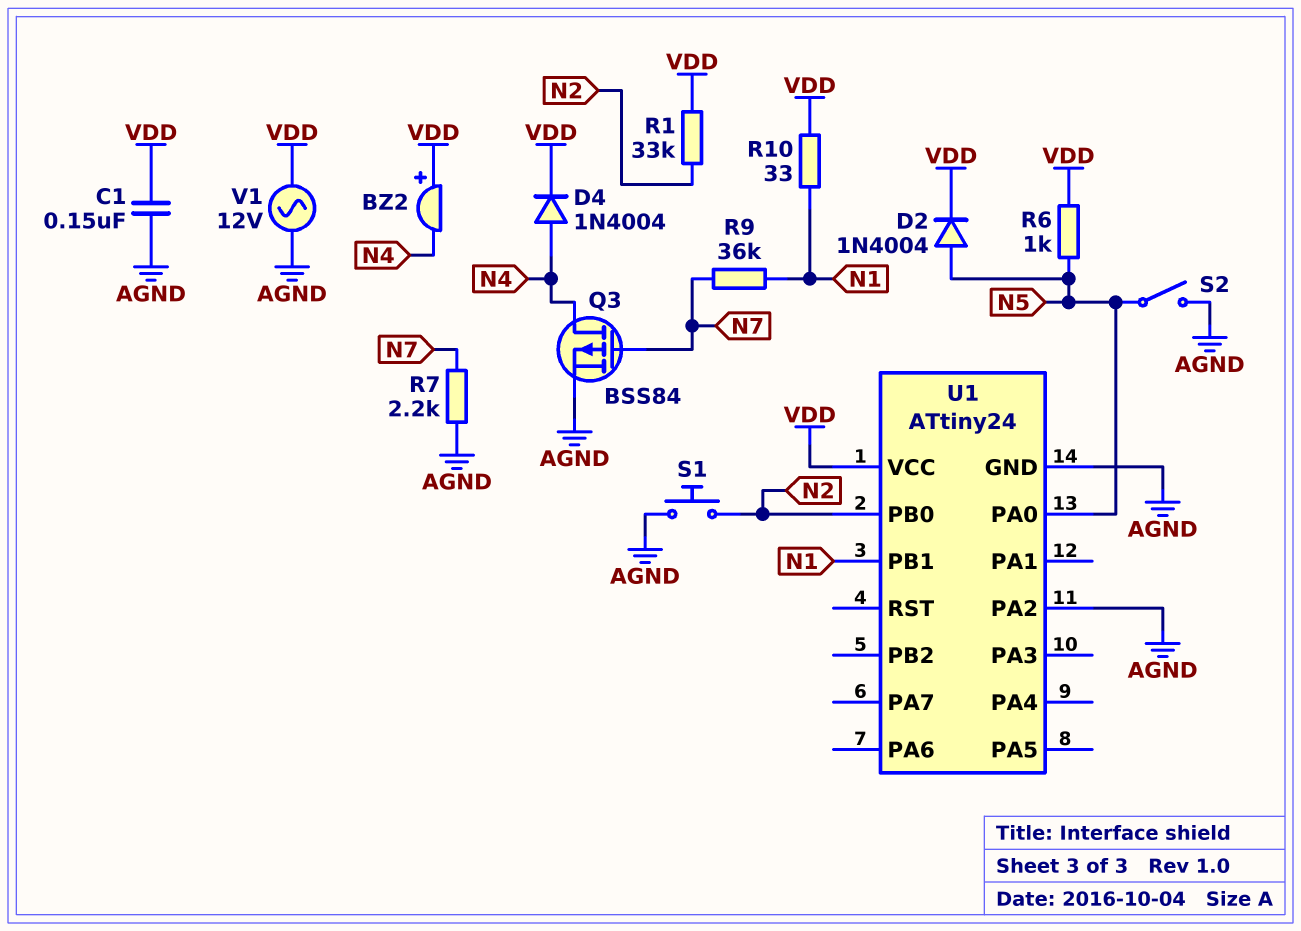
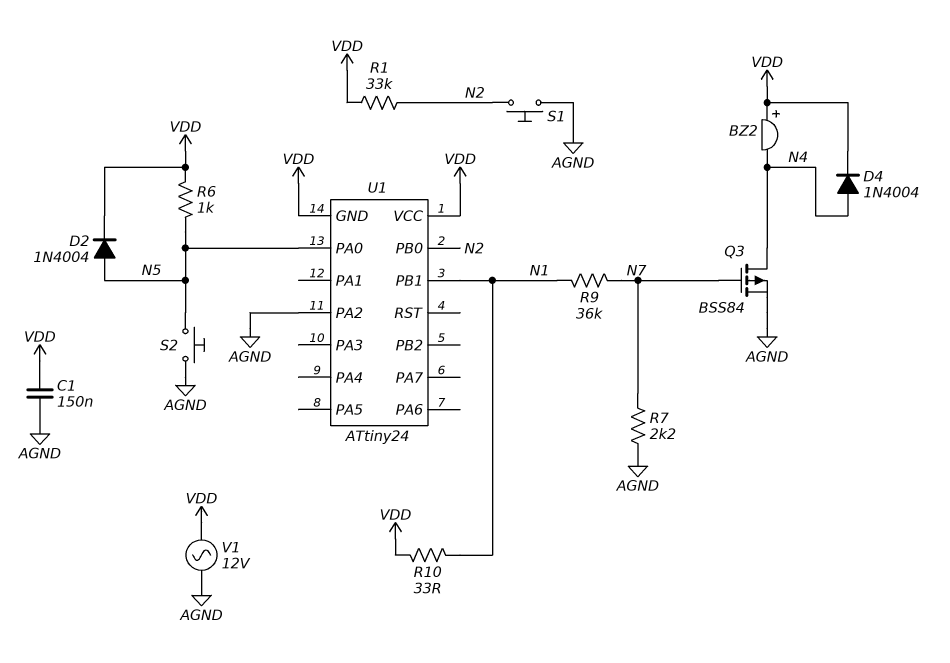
S2: switch (AGND, N5) -> button (AGND, N5)
U1 pin GND: AGND -> VDD

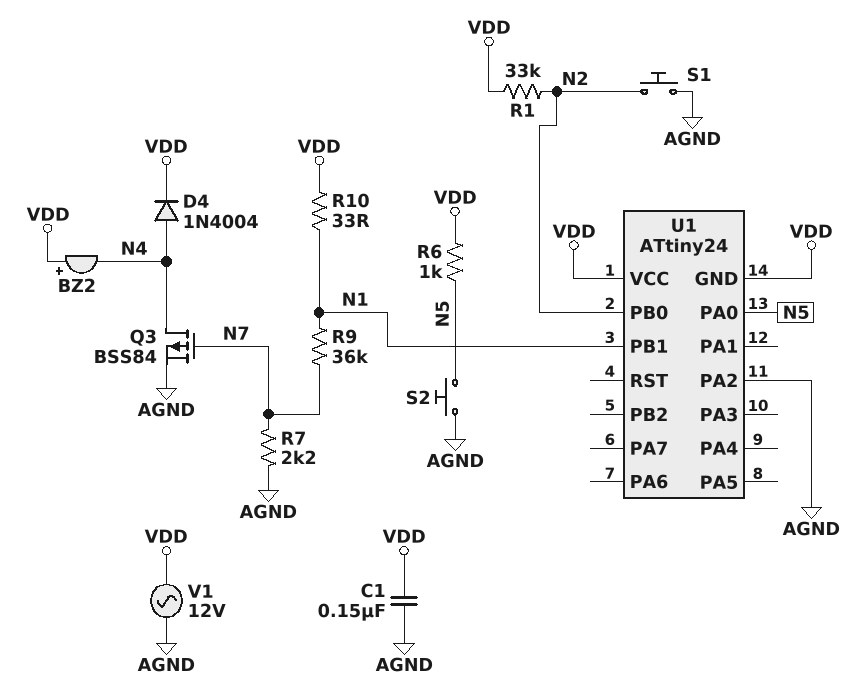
D2: diode 1N4004 (A N5, K VDD) -> none

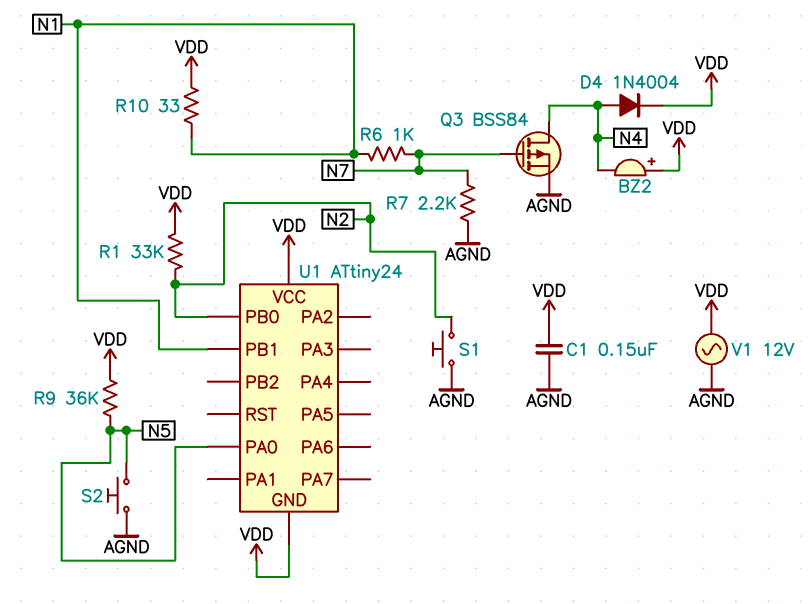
R6: 1k (N5, VDD) -> 1k (N1, N7)
R9: 36k (N1, N7) -> 36k (N5, VDD)
U1 pin PA2: AGND -> none

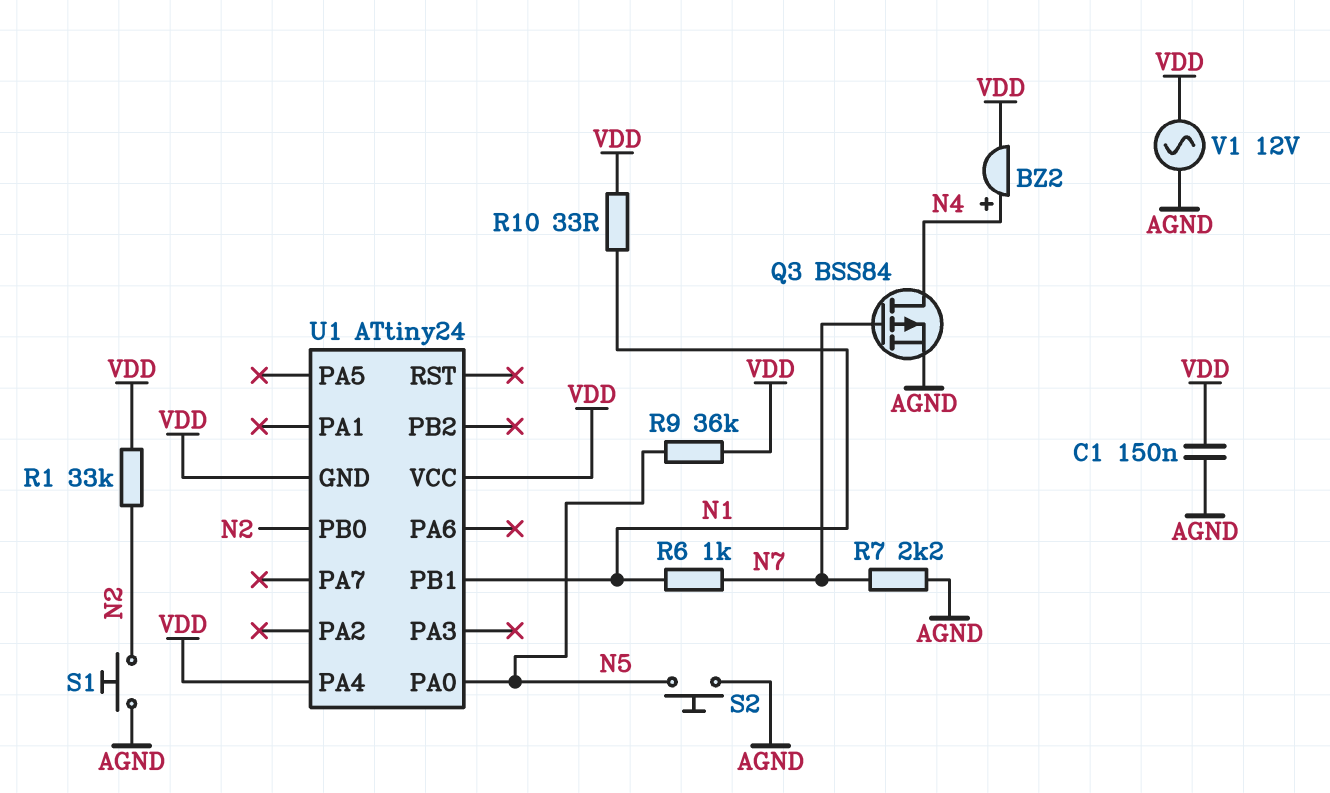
BZ2: buzzer (plus VDD, minus N4) -> buzzer (plus N4, minus VDD)
D4: diode 1N4004 (A N4, K VDD) -> none
U1 pin PA4: none -> VDD

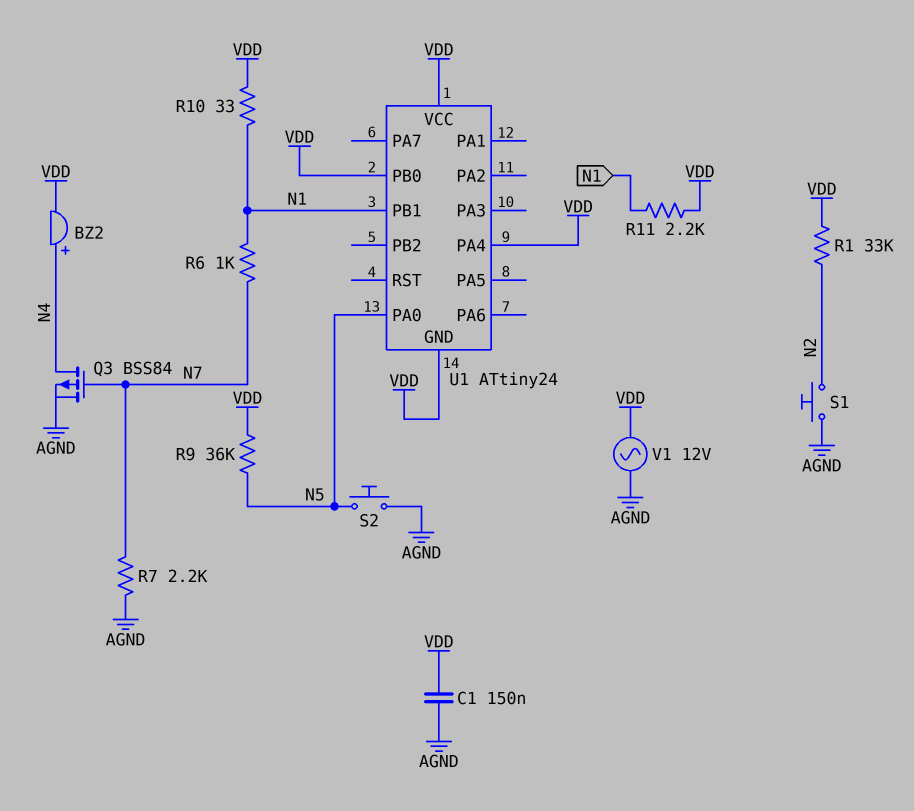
R11: none -> 2.2k (N1, VDD)
U1 pin PB0: N2 -> VDD

